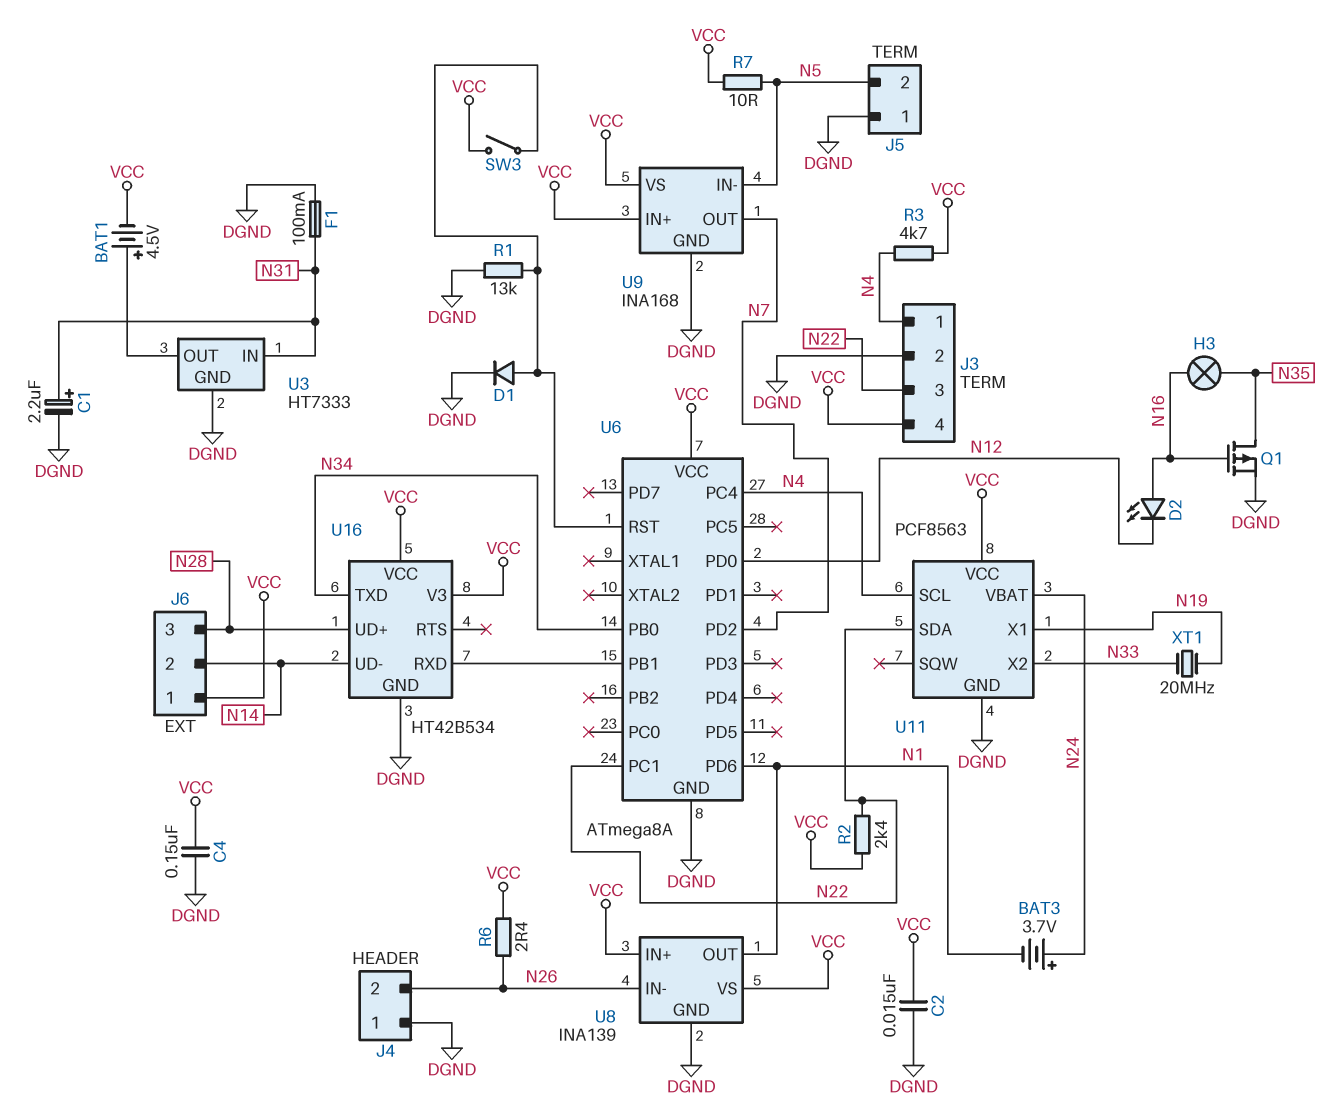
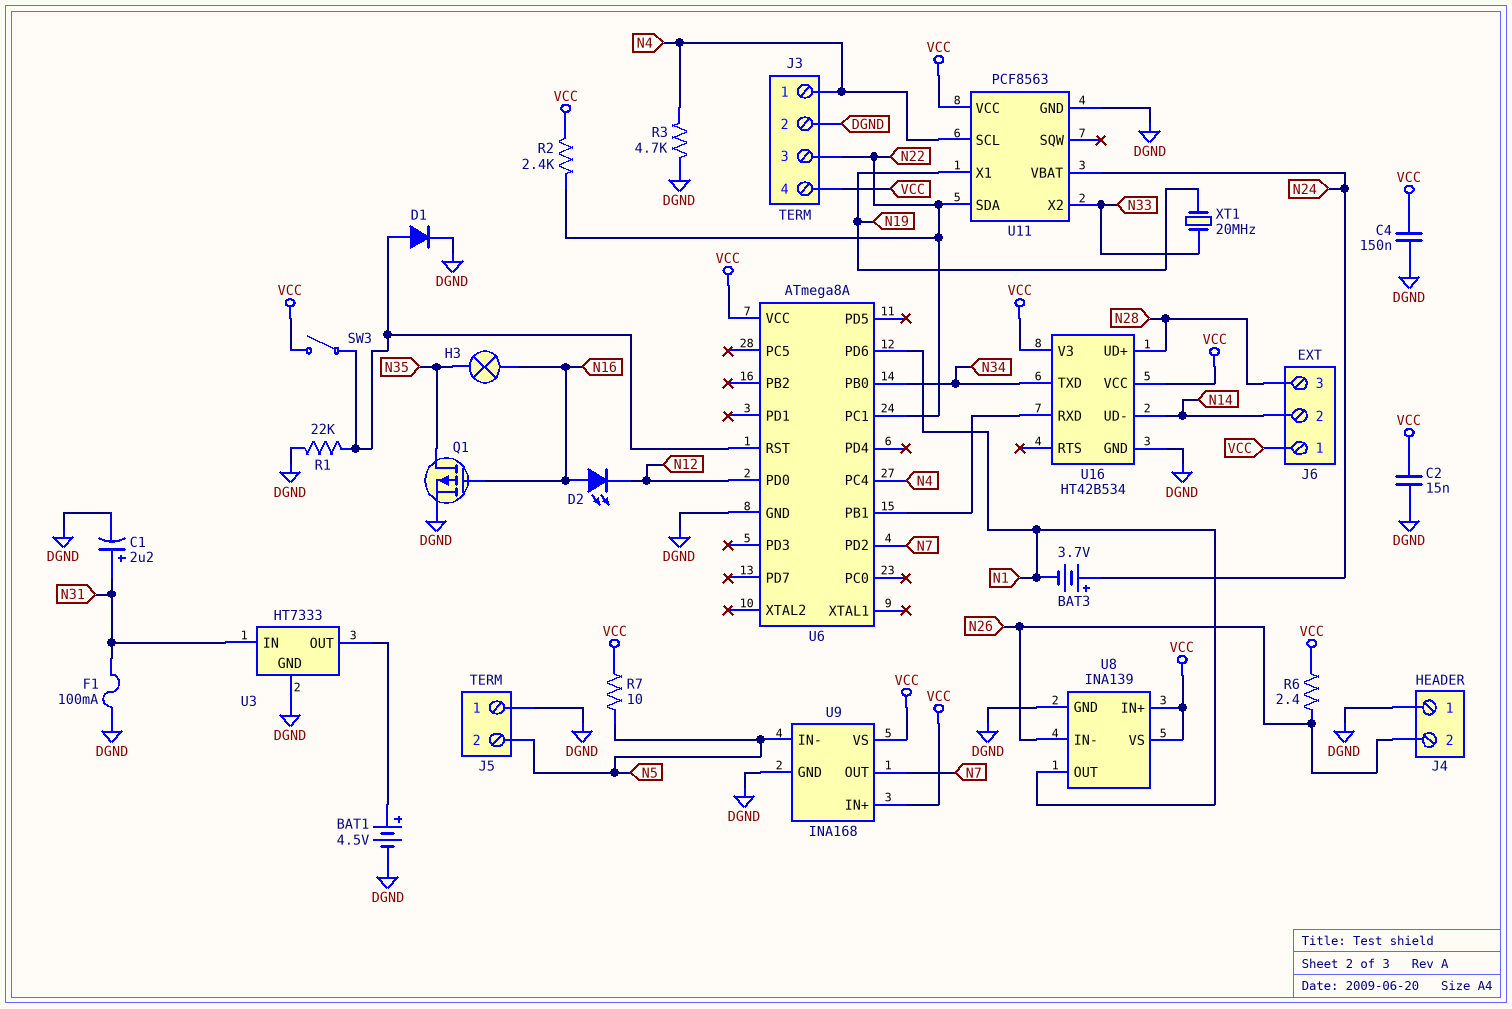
BAT1: 4.5V (plus U3/OUT, minus VCC) -> 4.5V (plus U3/OUT, minus DGND)
R1: 13k (DGND, U6/RST) -> 22k (DGND, U6/RST)
R3: 4.7k (N4, VCC) -> 4.7k (DGND, N4)

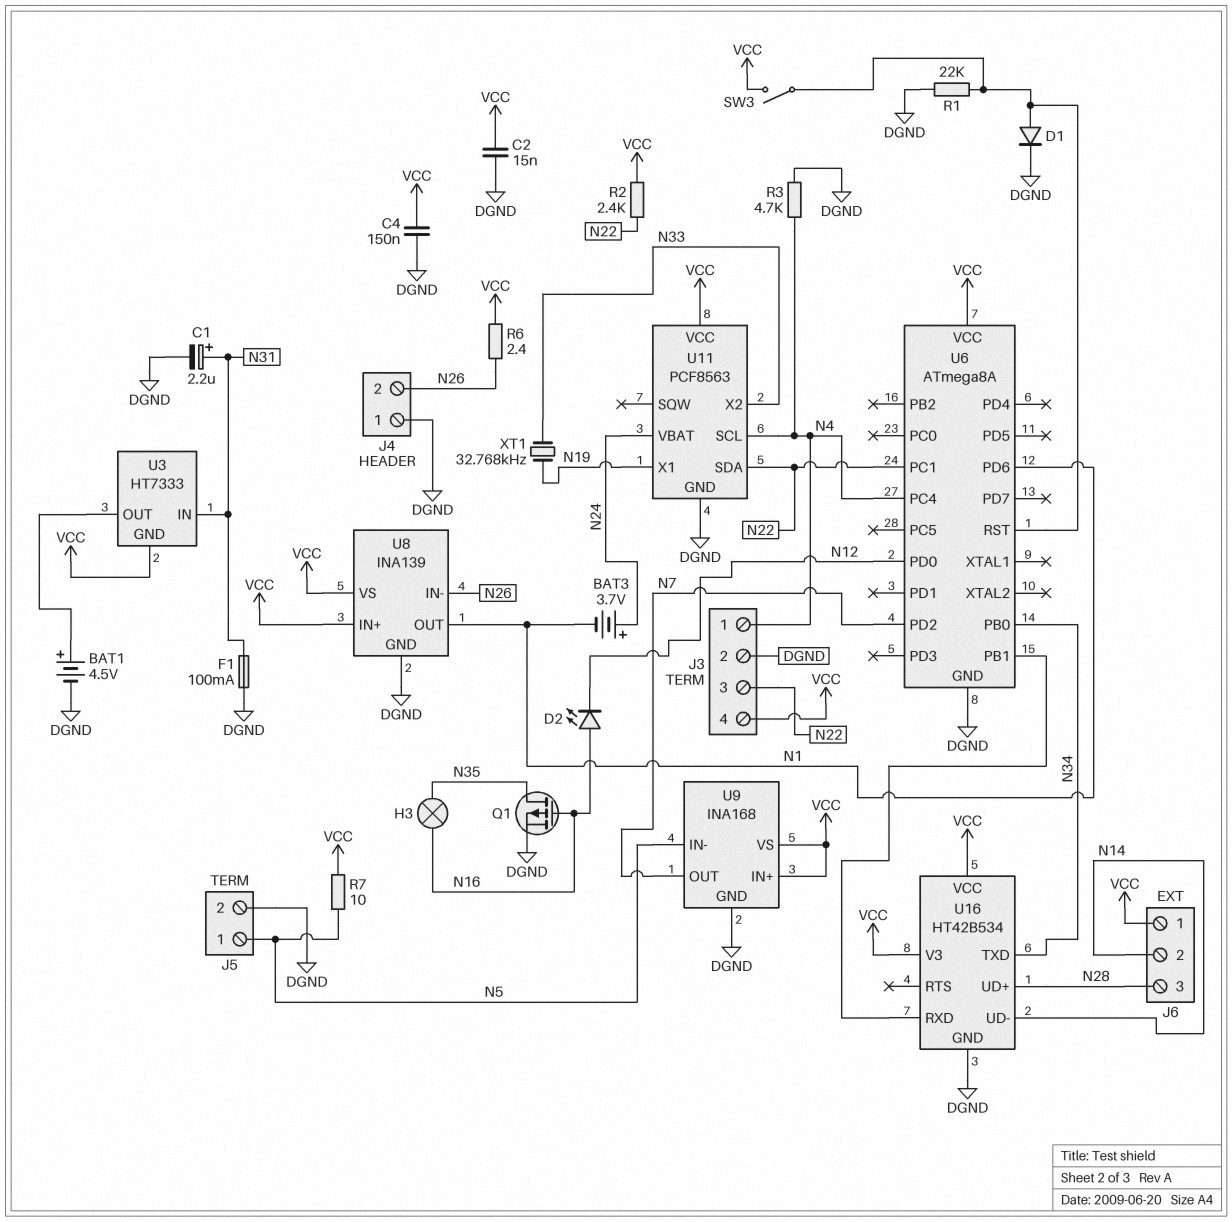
J5 pin 1: DGND -> N5
J5 pin 2: N5 -> DGND
U3 pin GND: DGND -> VCC
XT1: 20MHz (N19, N33) -> 32.768kHz (N19, N33)

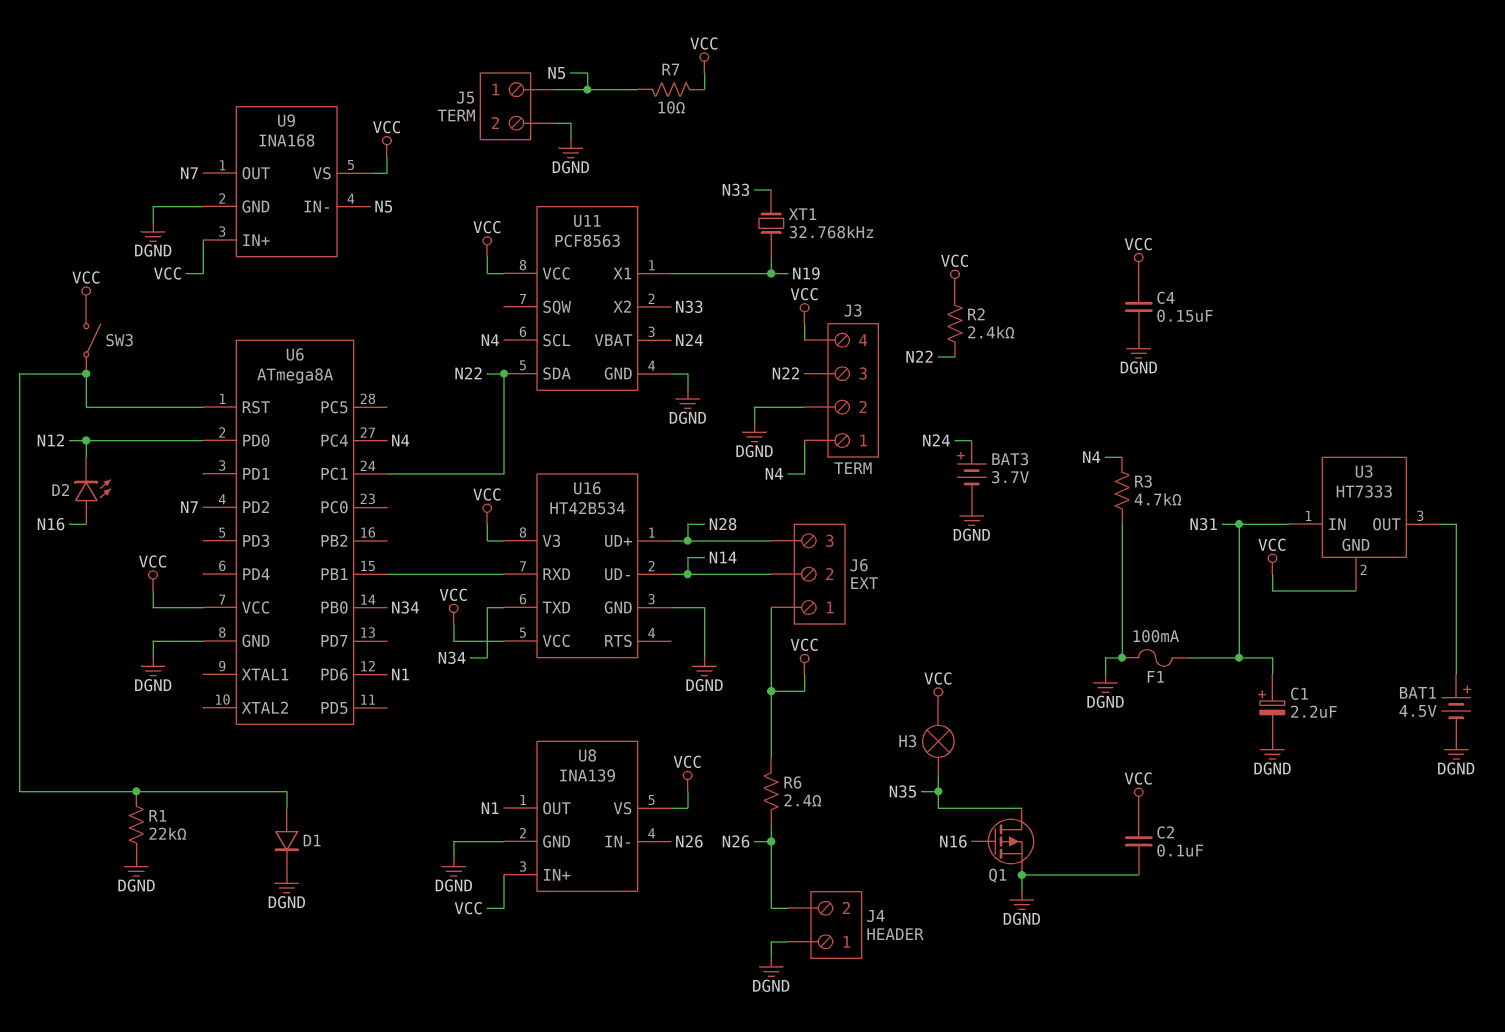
BAT3: 3.7V (plus N24, minus N1) -> 3.7V (plus N24, minus DGND)
C2: 15nF (DGND, VCC) -> 100nF (DGND, VCC)
H3: lamp (N16, N35) -> lamp (N35, VCC)

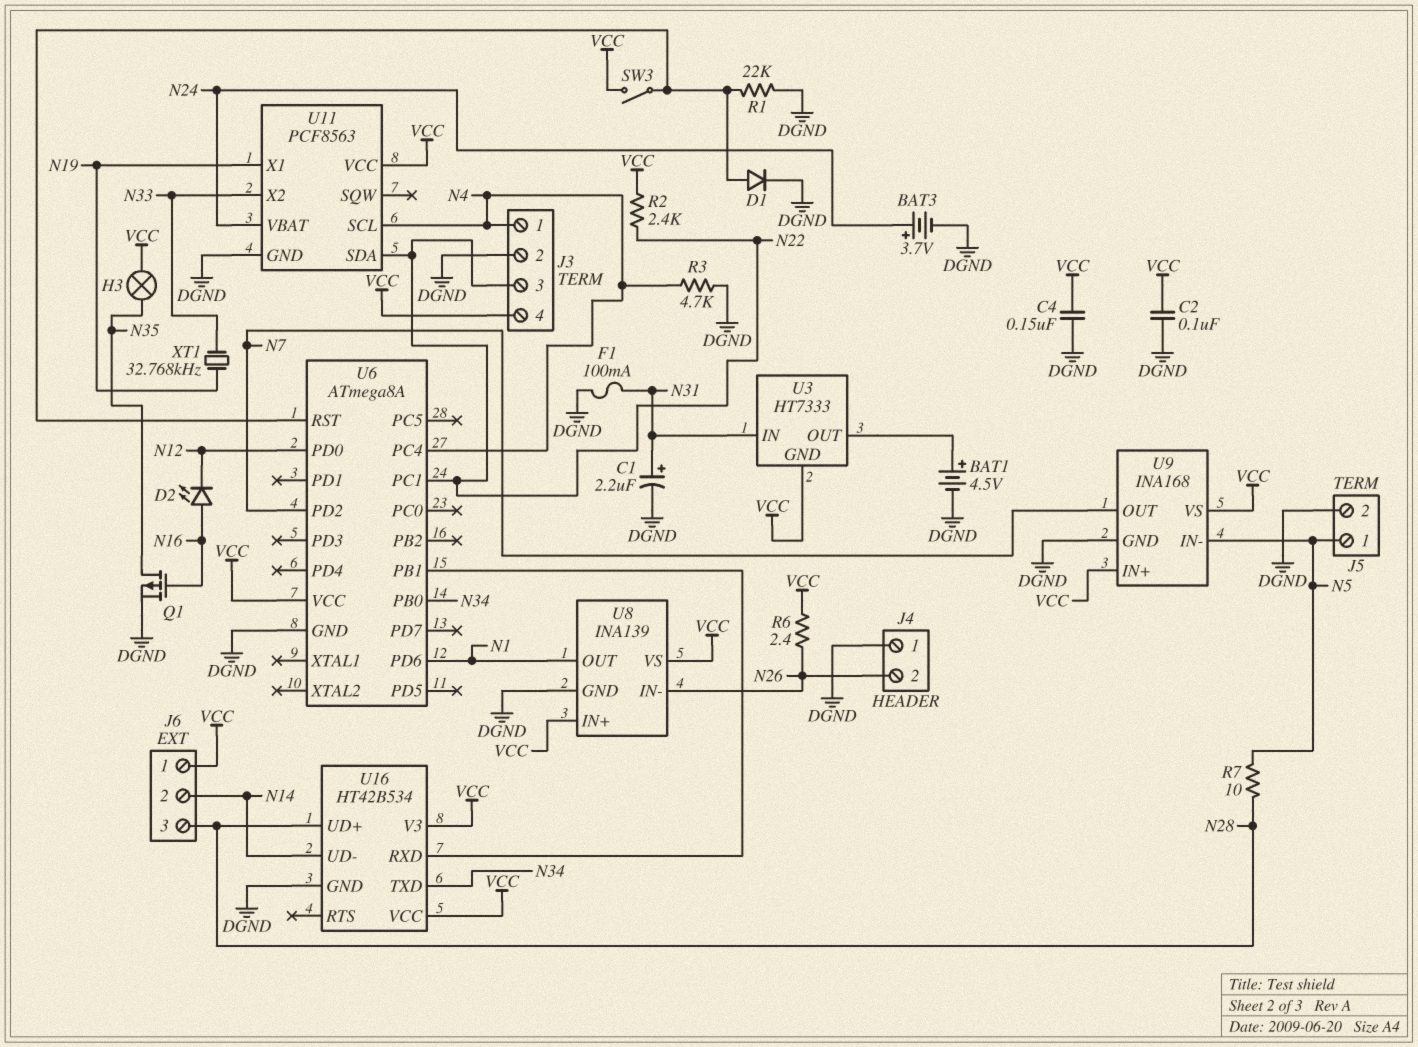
R7: 10 (N5, VCC) -> 10 (N5, N28)

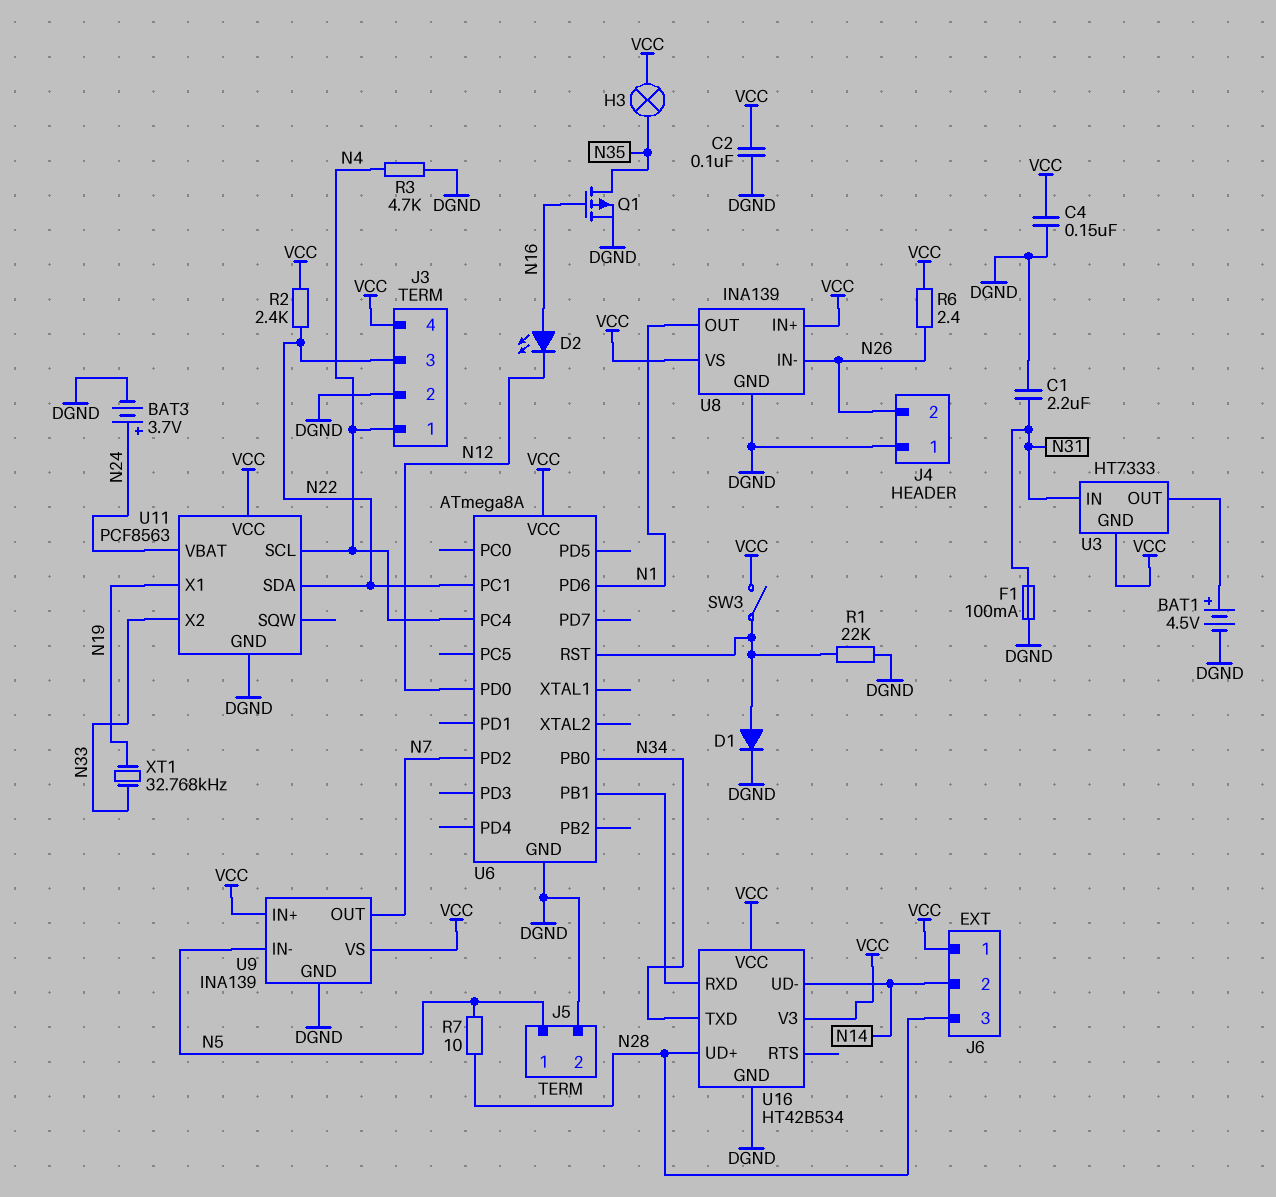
C1: 2.2uF (plus N31, minus DGND) -> 2.2uF (DGND, N31)
U9: INA168 -> INA139

